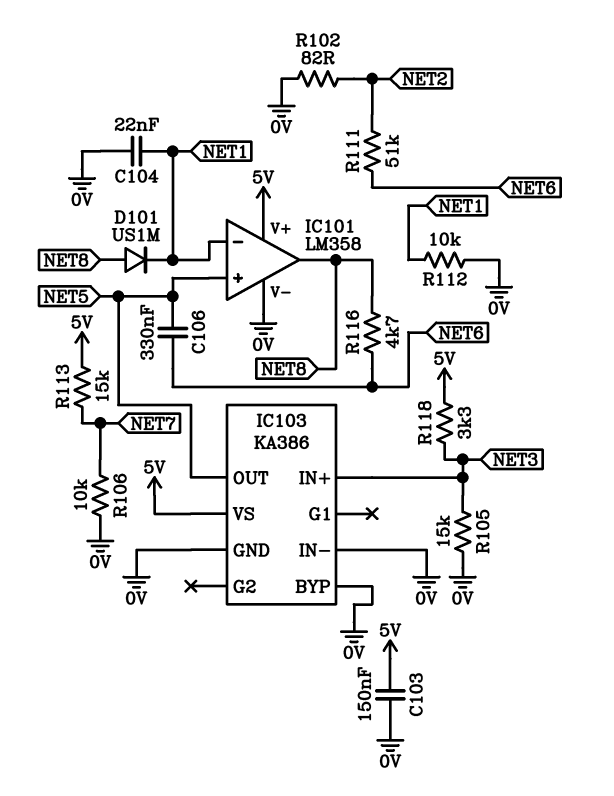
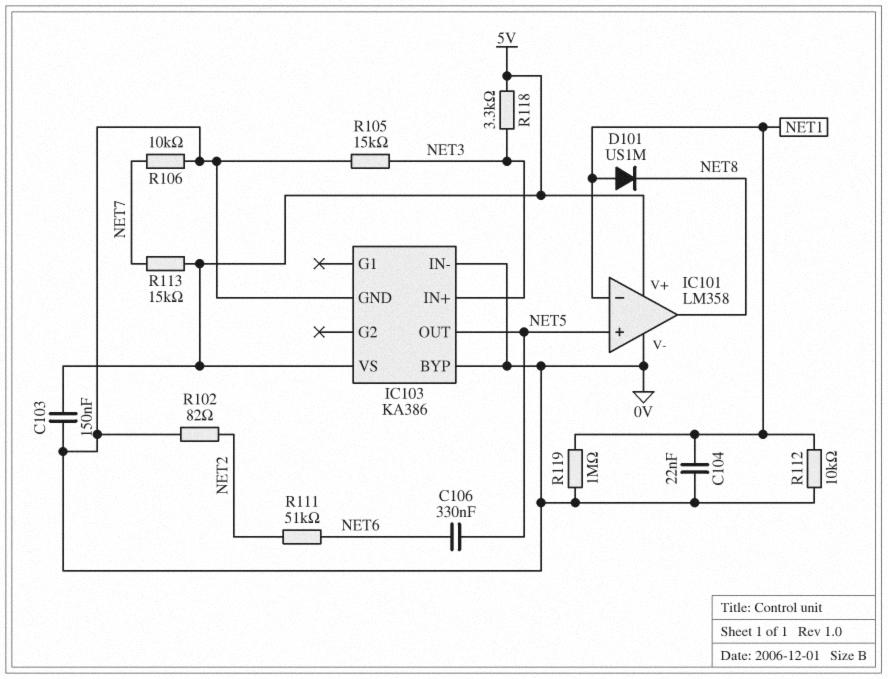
D101: diode US1M (A NET8, K NET1) -> diode US1M (A NET1, K NET8)
R116: 4.7k (NET6, NET8) -> none
R119: none -> 1M (0V, NET1)

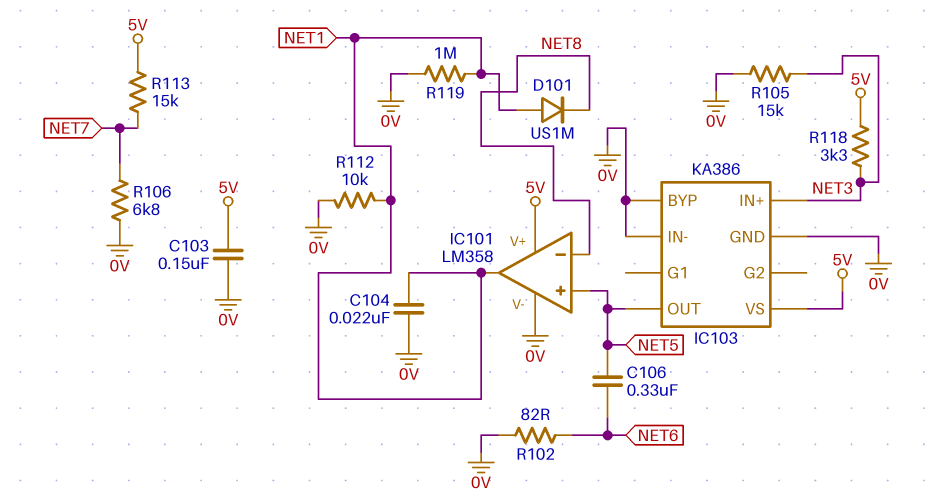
IC101 pin in-: NET1 -> NET8
IC101 pin out: NET8 -> NET1
R102: 82 (0V, NET2) -> 82 (0V, NET6)
R106: 10k (0V, NET7) -> 6.8k (0V, NET7)
R111: 51k (NET2, NET6) -> none

